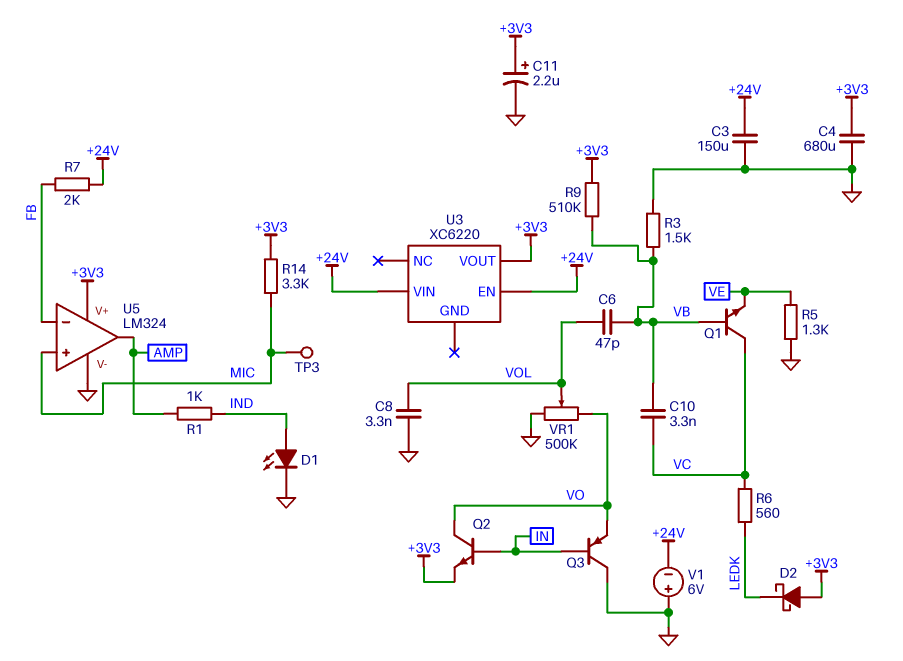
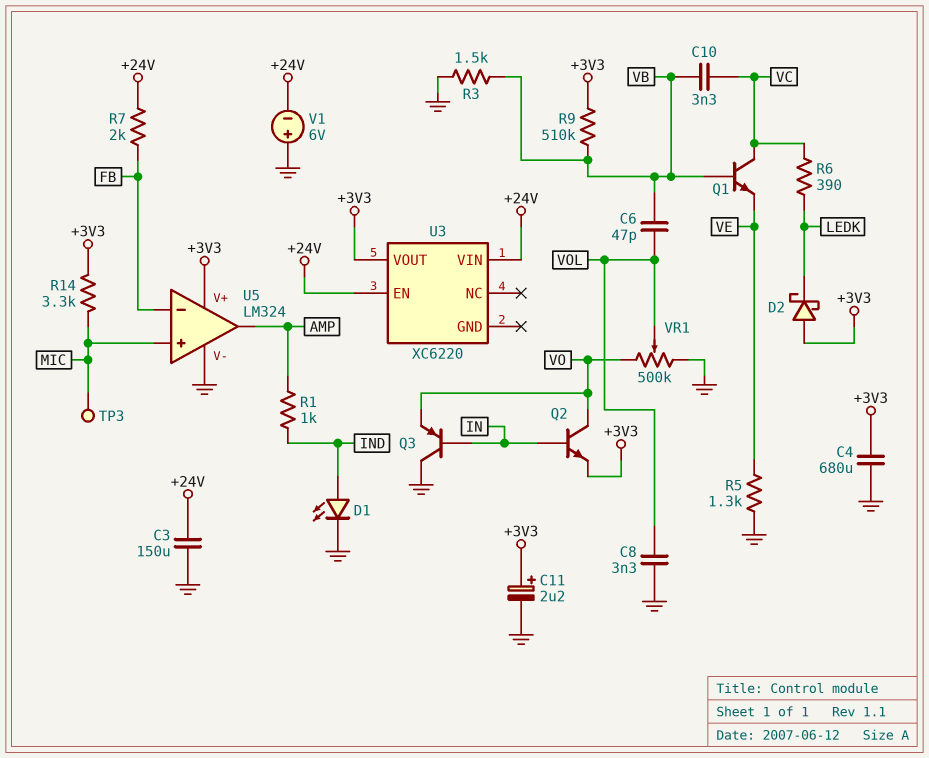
R6: 560 (LEDK, VC) -> 390 (LEDK, VC)

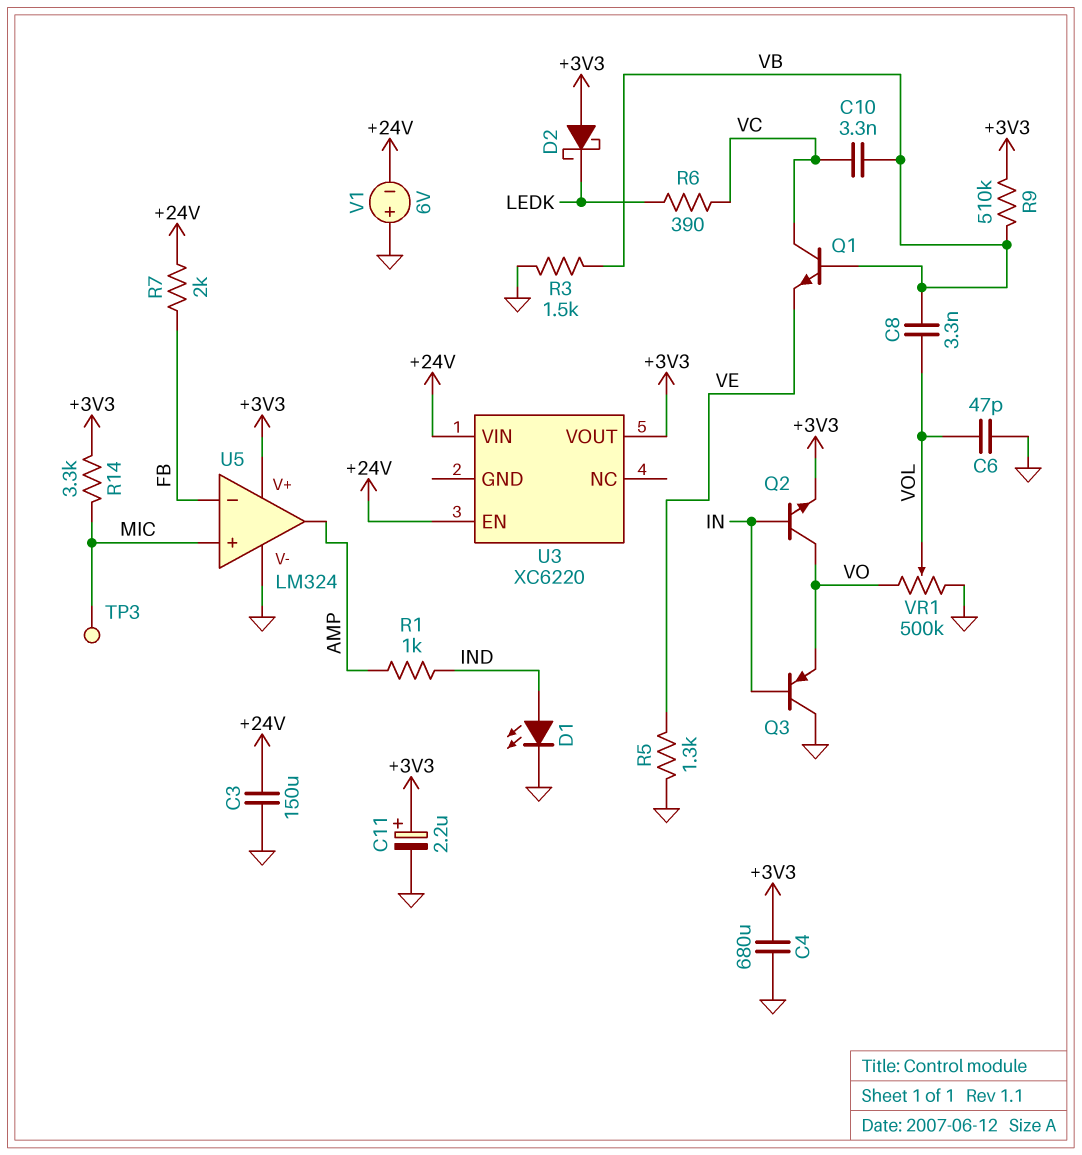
C6: 47pF (VB, VOL) -> 47pF (GND, VOL)
C8: 3.3nF (GND, VOL) -> 3.3nF (VB, VOL)

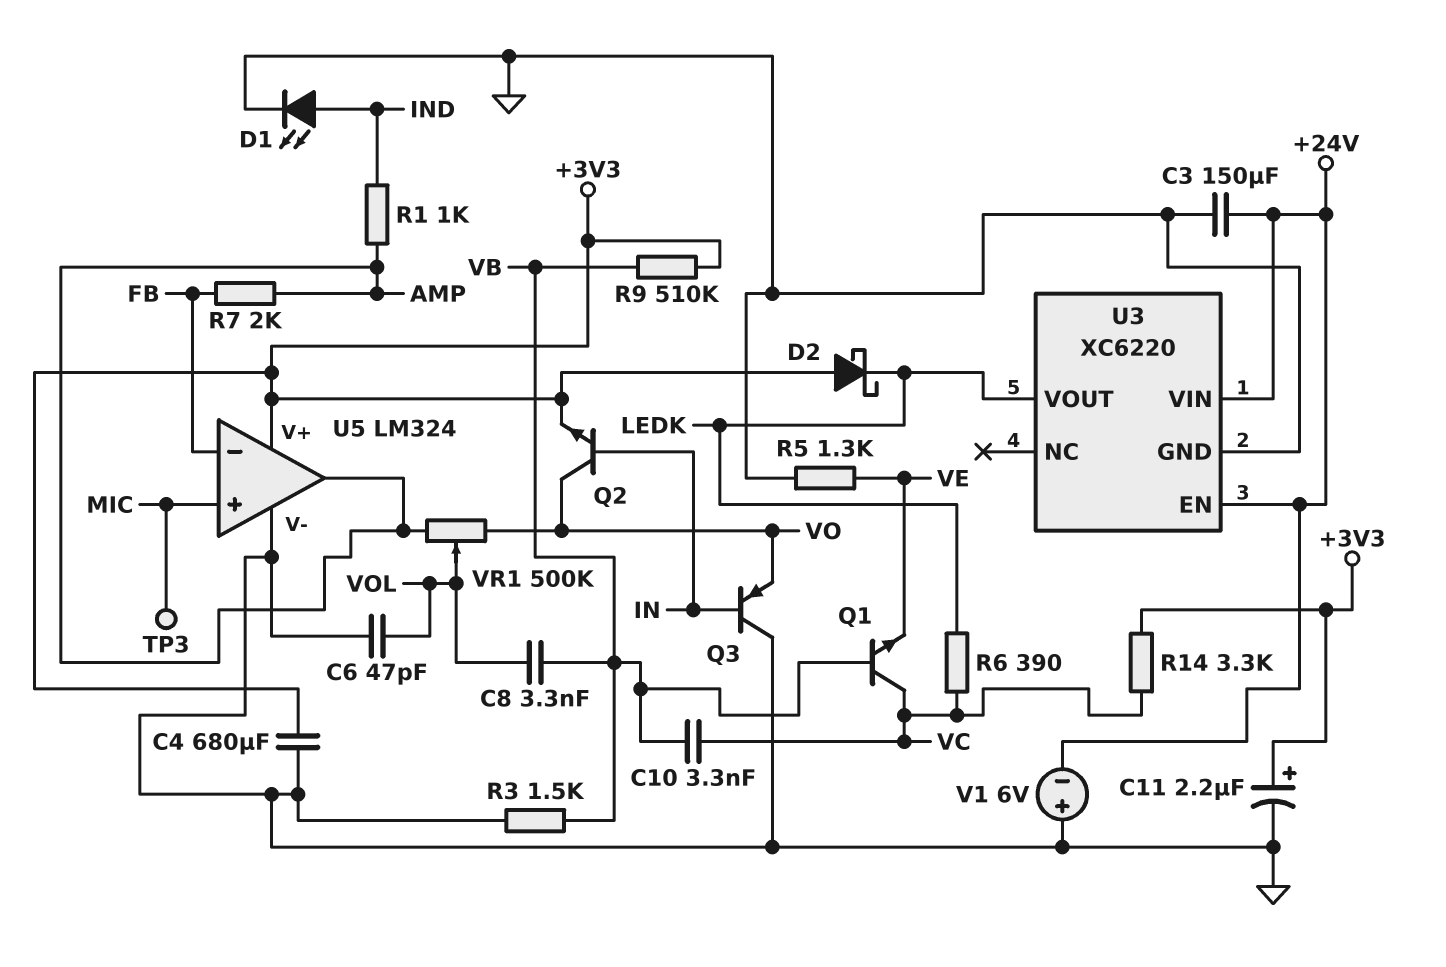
R7: 2k (+24V, FB) -> 2k (AMP, FB)
R14: 3.3k (+3V3, MIC) -> 3.3k (+3V3, VC)
U3 pin GND: none -> GND
U3 pin VOUT: +3V3 -> LEDK
VR1: 500k (GND, VO, wiper VOL) -> 500k (AMP, VO, wiper VOL)

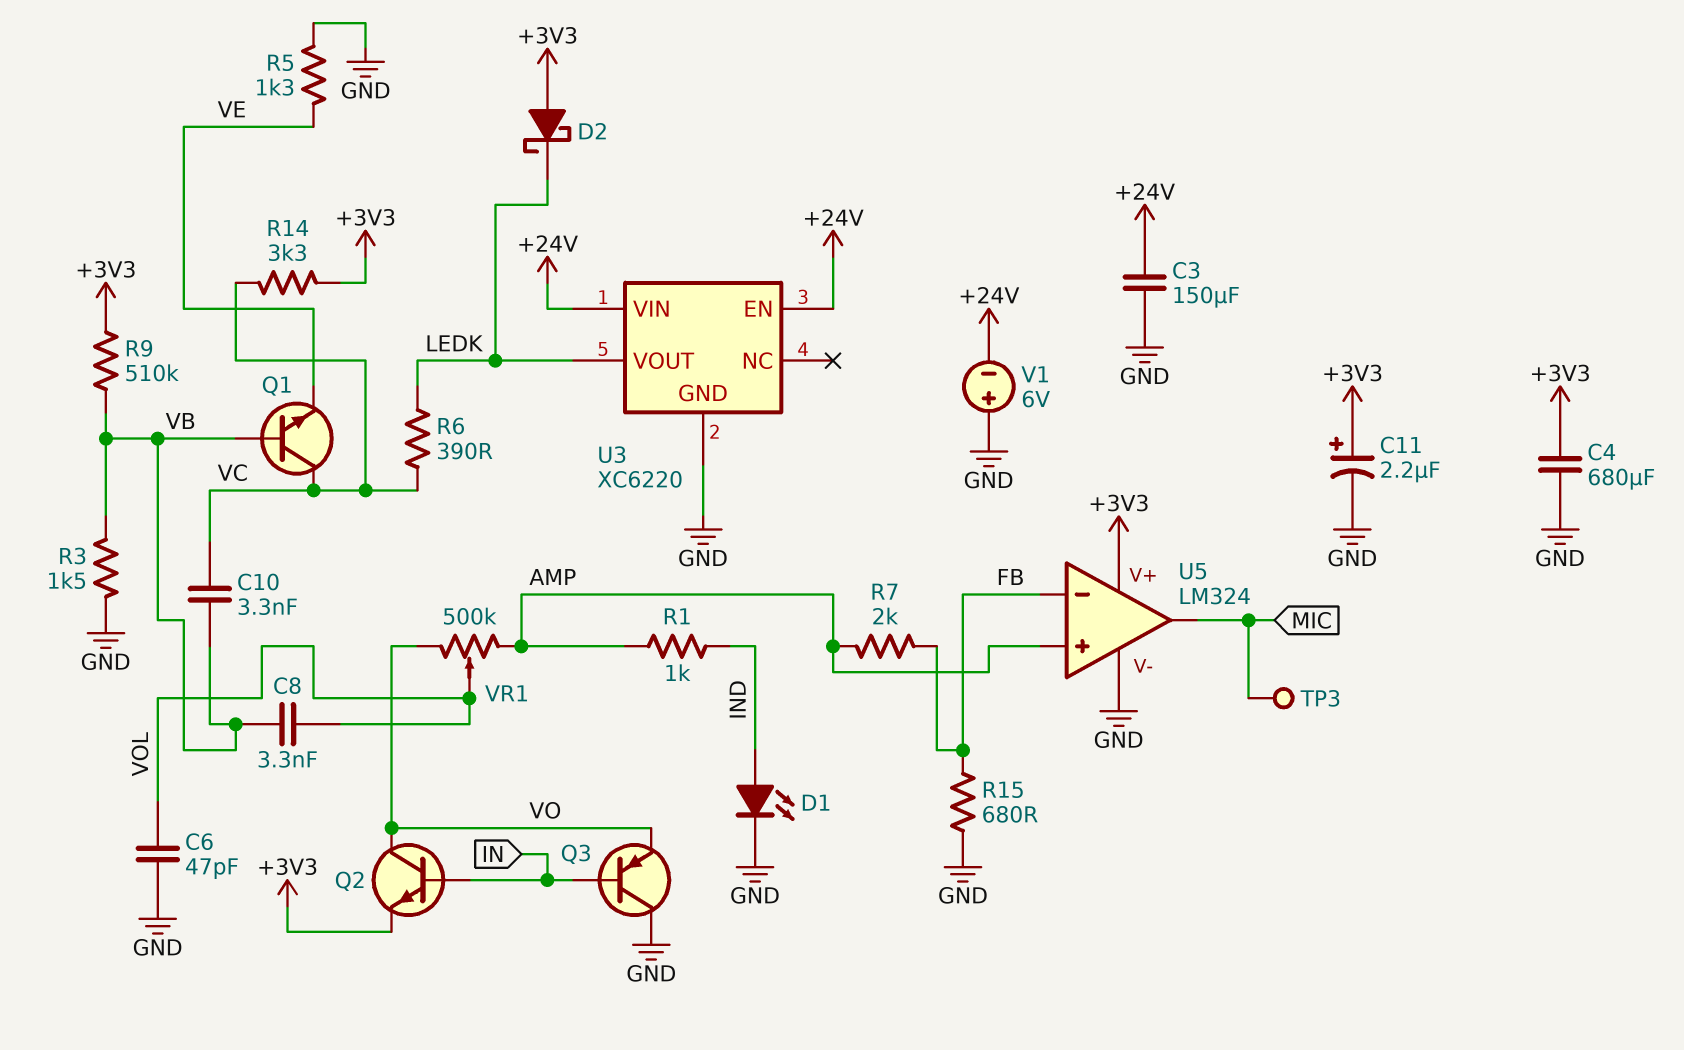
R15: none -> 680 (FB, GND)
U5 pin in+: MIC -> AMP
U5 pin out: AMP -> MIC

